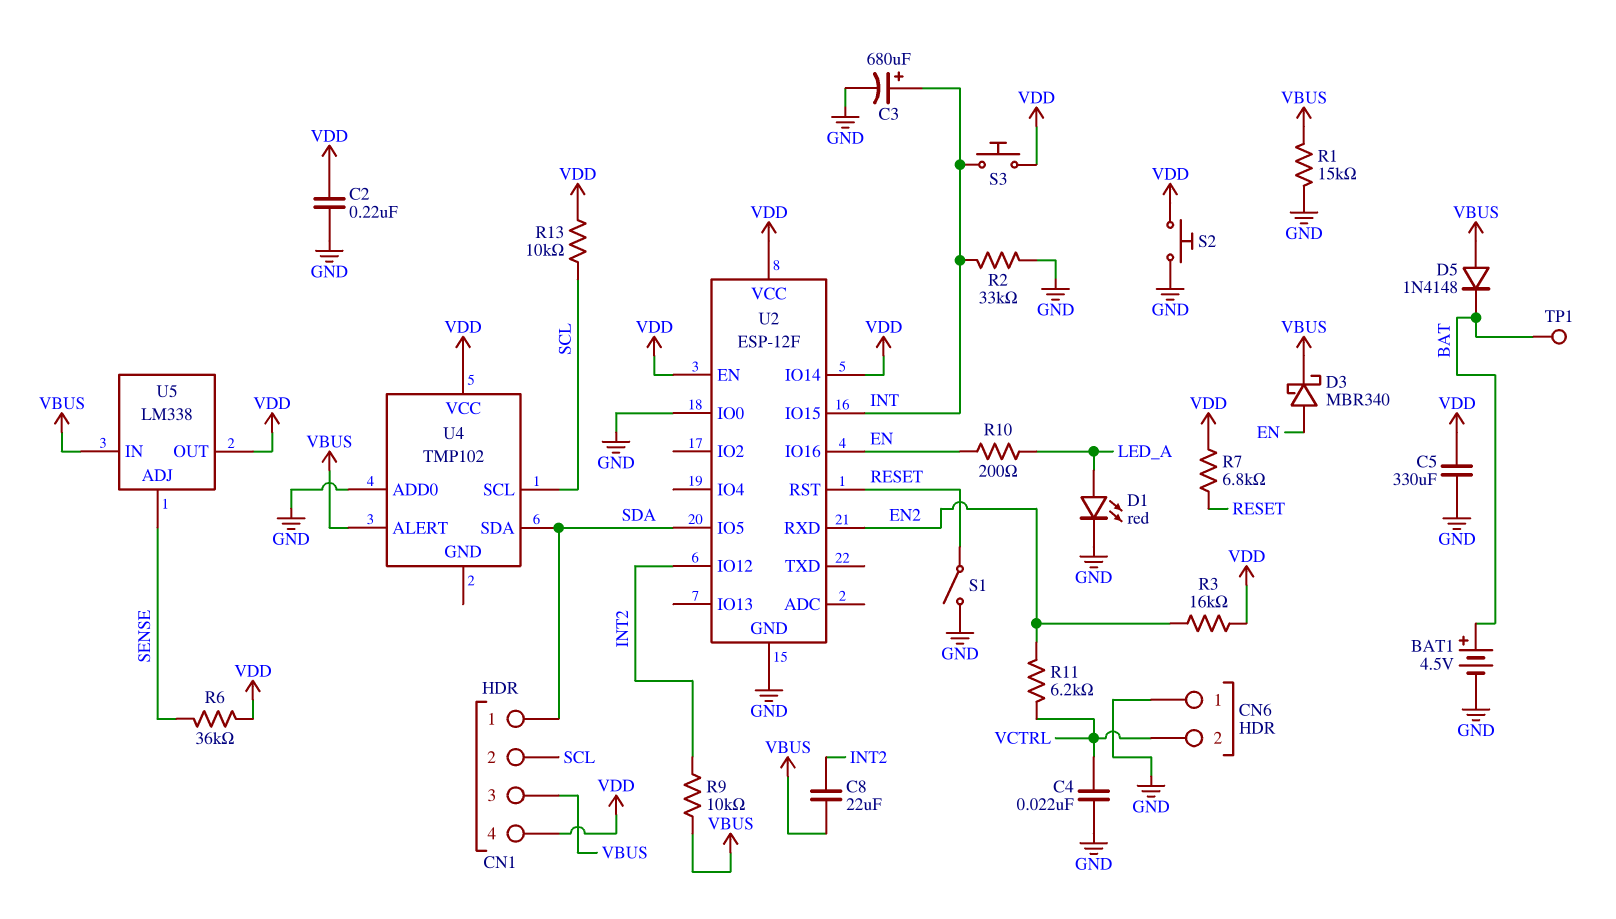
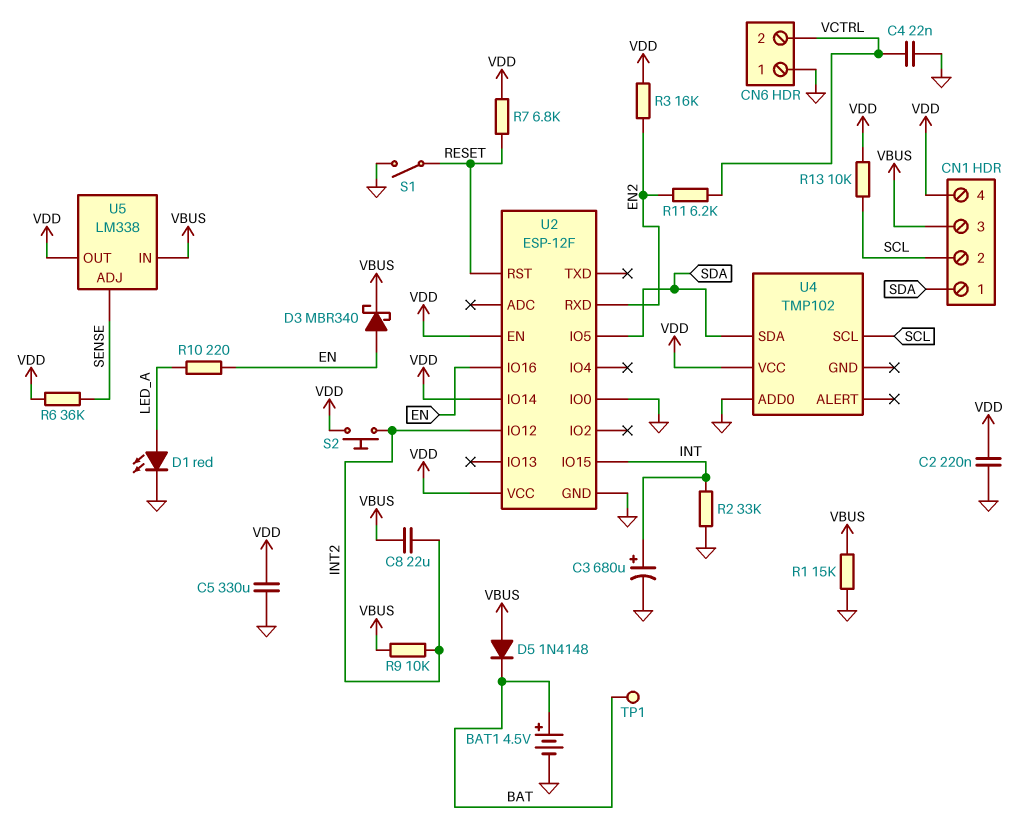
R10: 200 (EN, LED_A) -> 220 (EN, LED_A)
S2: button (GND, VDD) -> button (INT2, VDD)
S3: button (INT, VDD) -> none
U4 pin ALERT: VBUS -> none

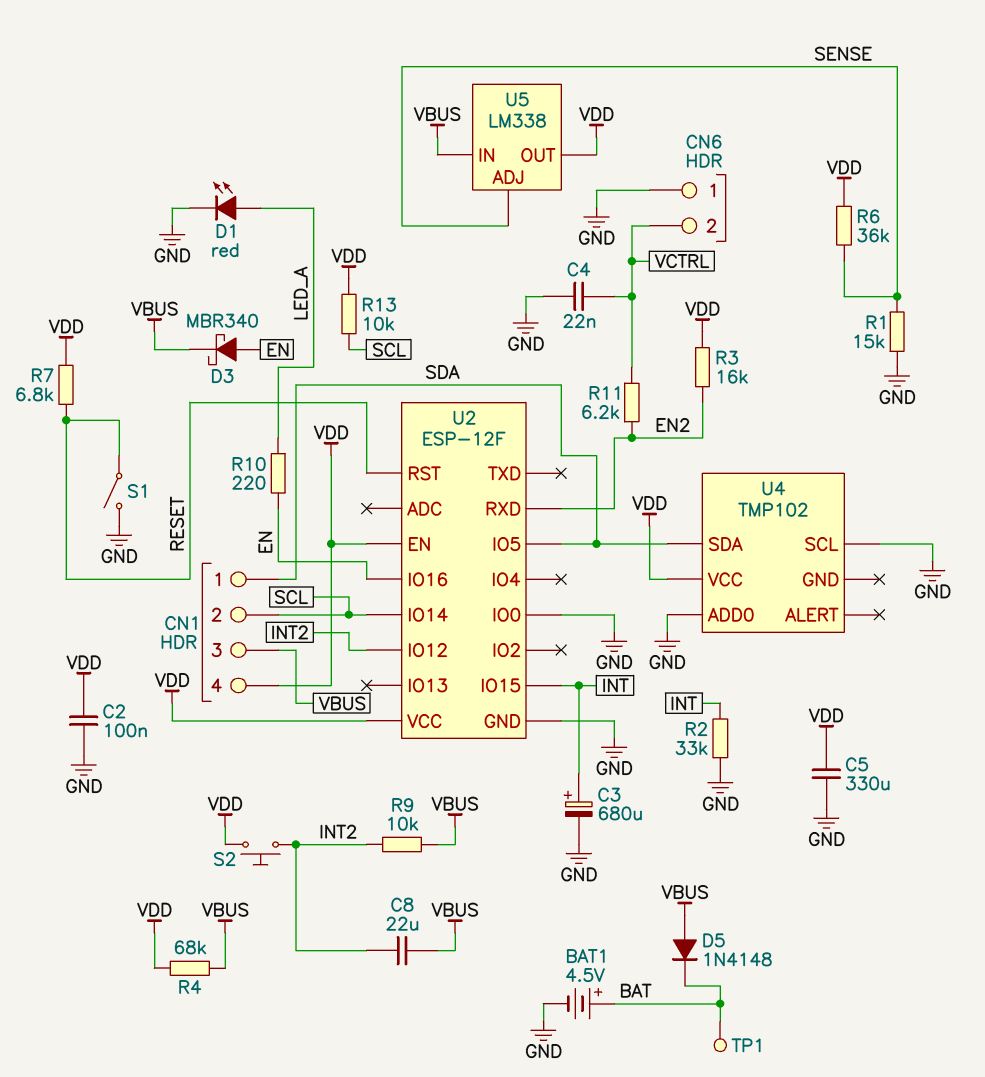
C2: 220nF (GND, VDD) -> 100nF (GND, VDD)
R1: 15k (GND, VBUS) -> 15k (GND, SENSE)
R4: none -> 68k (VBUS, VDD)
U2 pin IO14: VDD -> SCL
U4 pin SCL: SCL -> GND

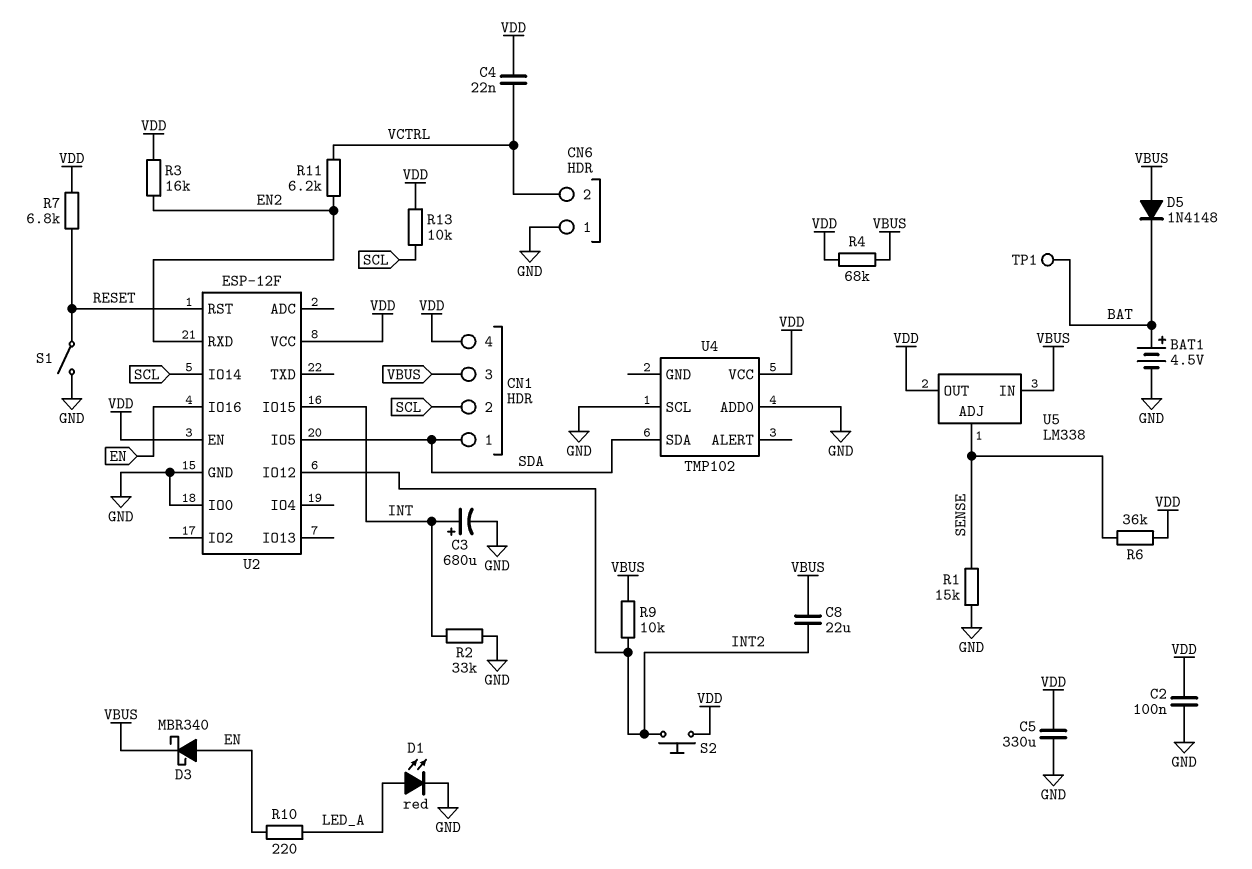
C4: 22nF (GND, VCTRL) -> 22nF (VCTRL, VDD)

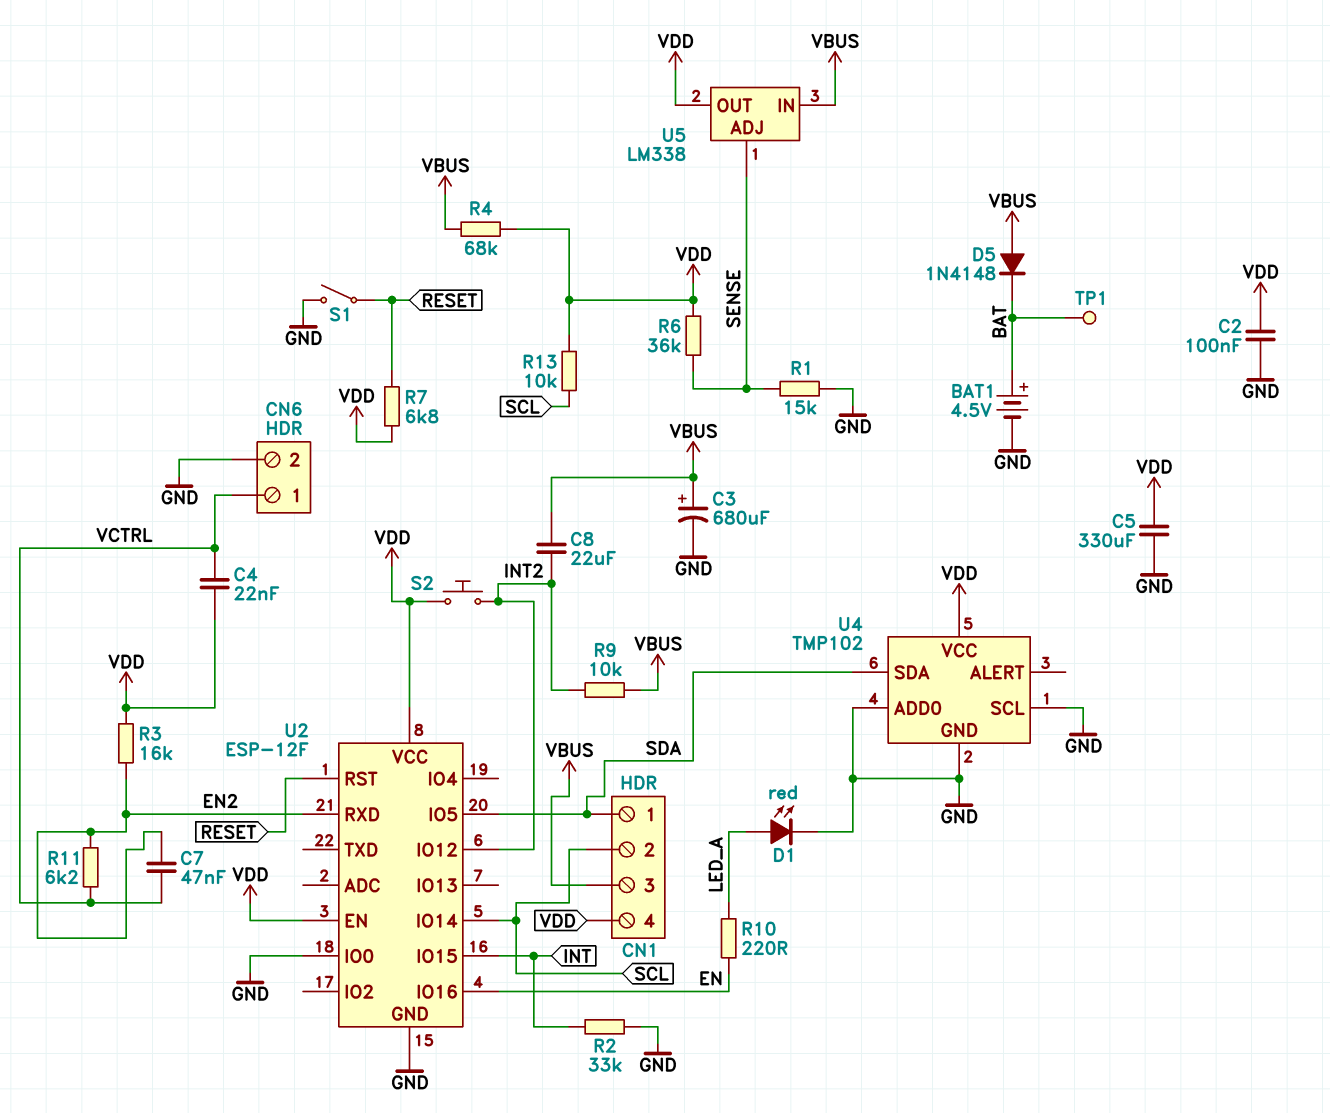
C3: 680uF (plus INT, minus GND) -> 680uF (plus VBUS, minus GND)
C7: none -> 47nF (EN2, VCTRL)
CN6 pin 1: GND -> VCTRL
CN6 pin 2: VCTRL -> GND
D3: schottky MBR340 (A EN, K VBUS) -> none
U4 pin GND: none -> GND

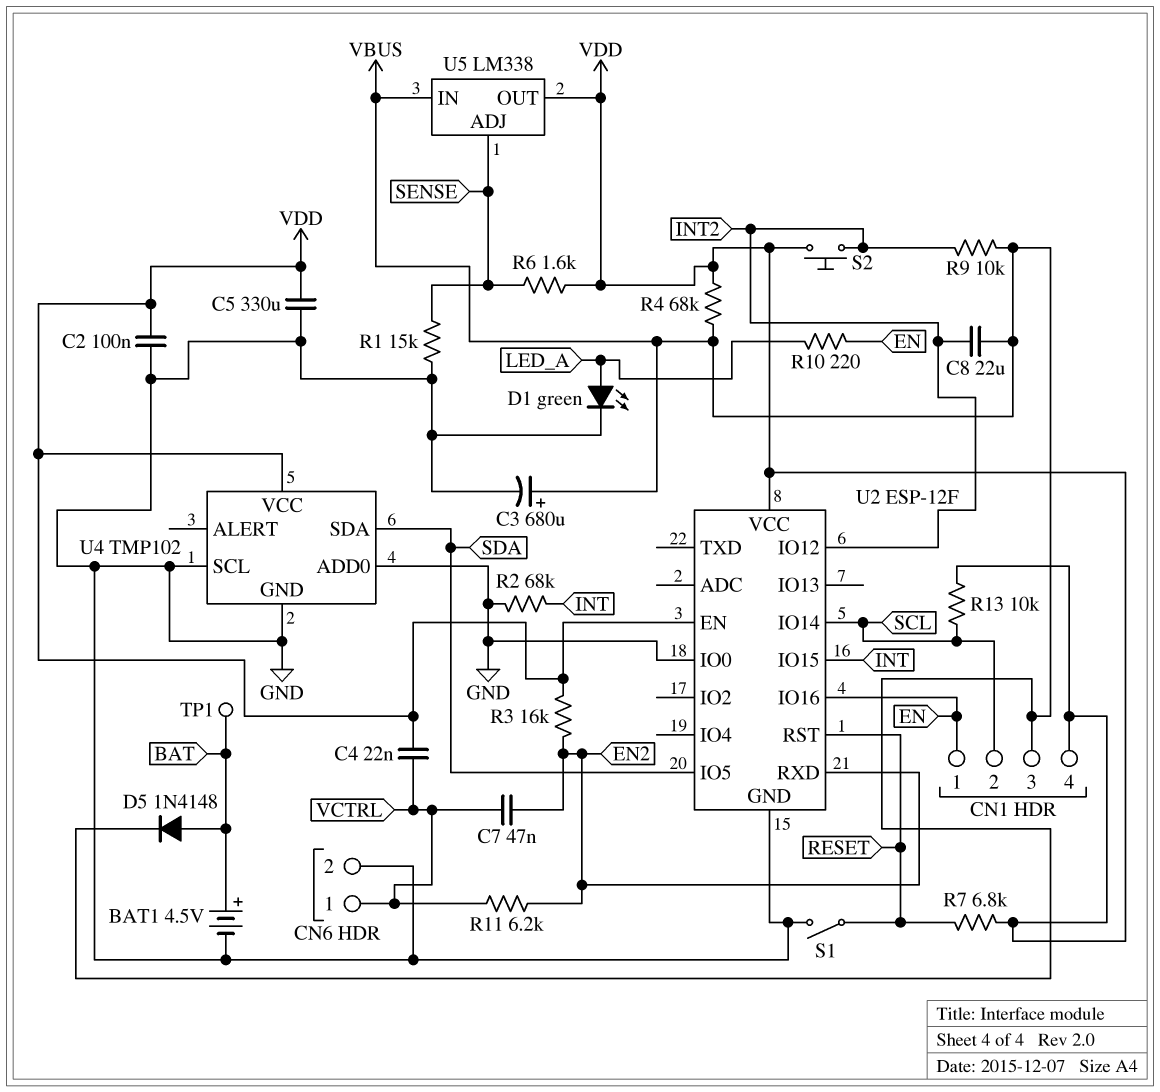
CN1 pin 1: SDA -> EN
D1: LED red (A LED_A, K GND) -> LED green (A LED_A, K GND)
D5: diode 1N4148 (A VBUS, K BAT) -> diode 1N4148 (A BAT, K VBUS)
R2: 33k (GND, INT) -> 68k (GND, INT)
R6: 36k (SENSE, VDD) -> 1.6k (SENSE, VDD)

